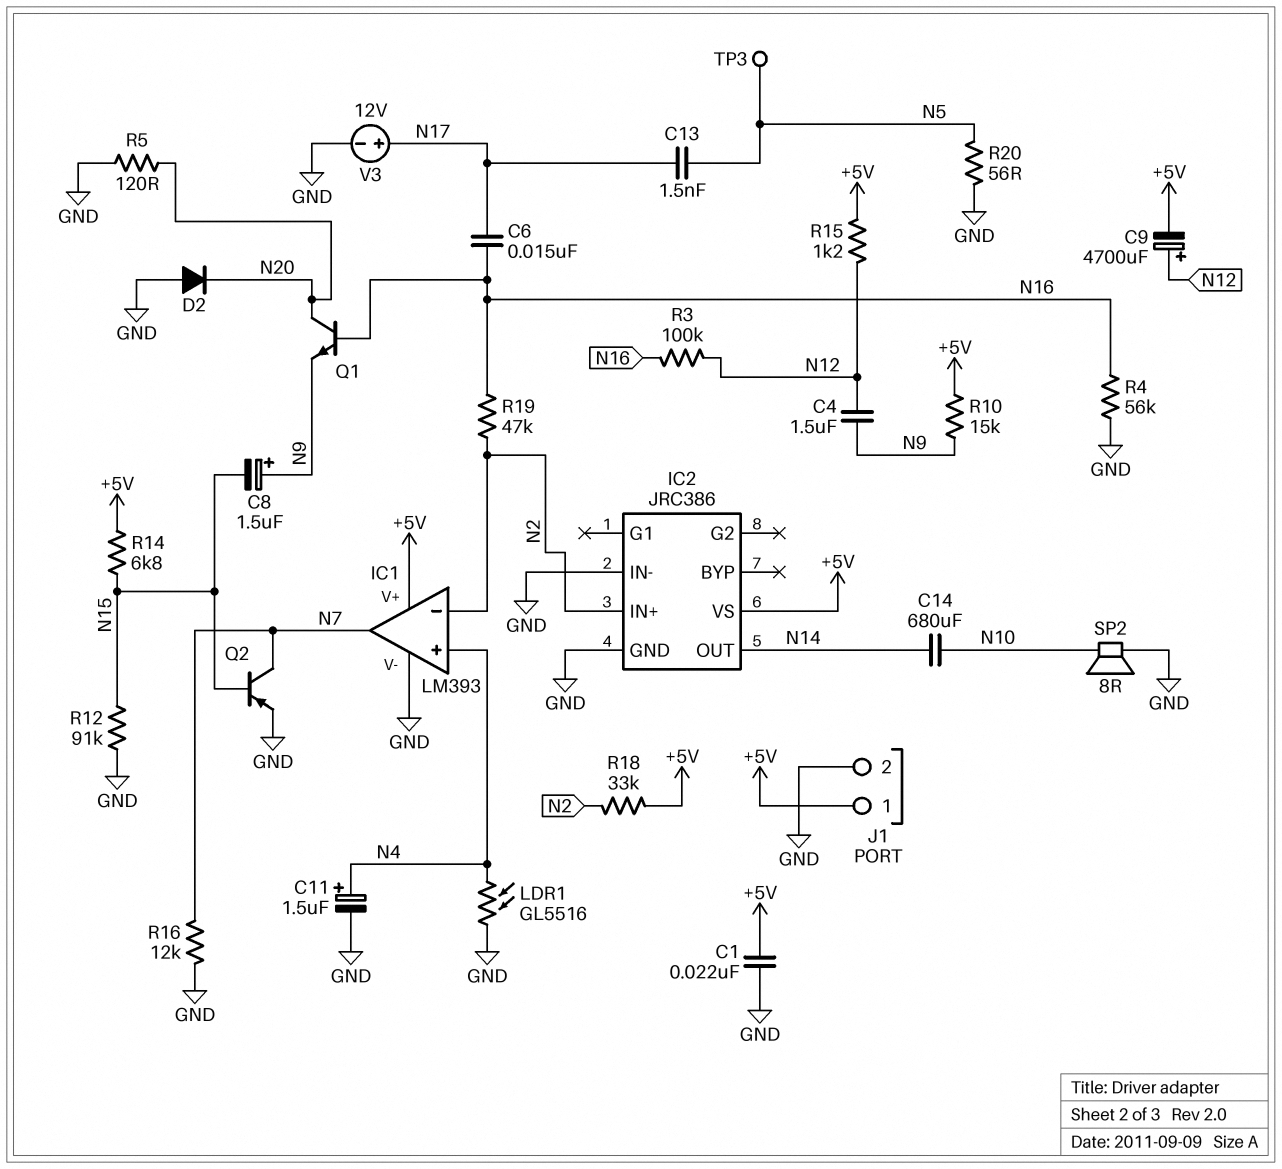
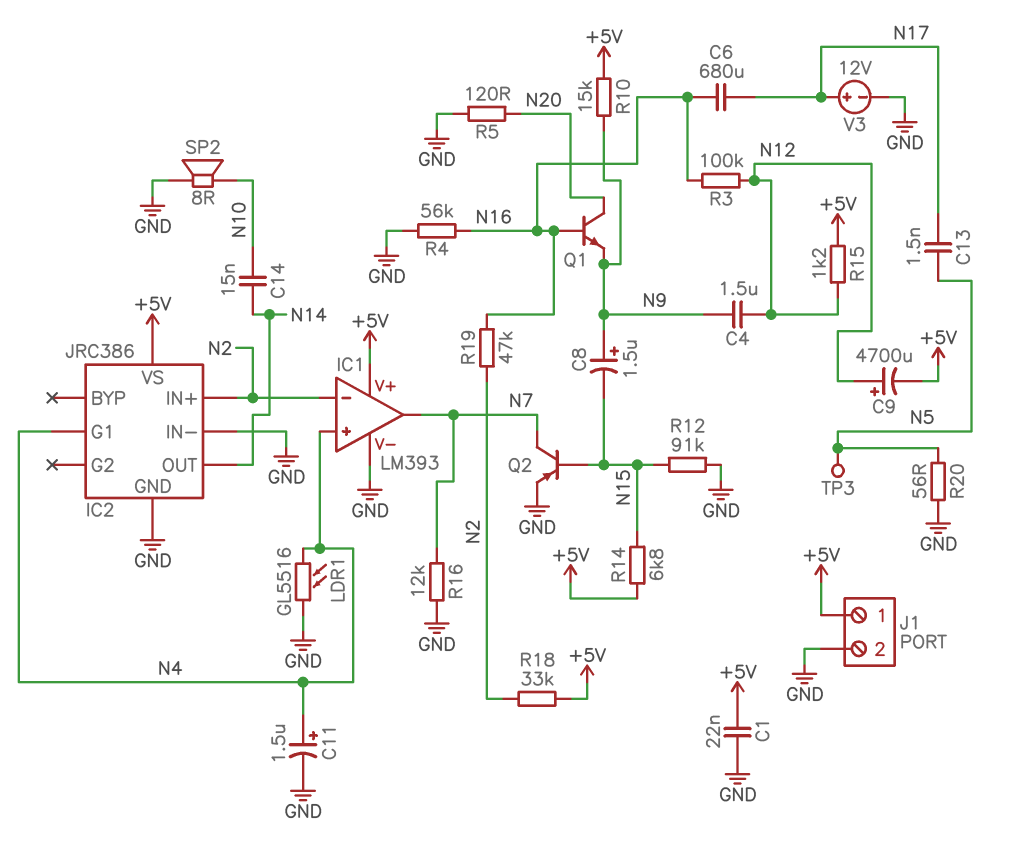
C6: 15nF (N16, N17) -> 680uF (N16, N17)
C14: 680uF (N10, N14) -> 15nF (N10, N14)
D2: diode (A GND, K N20) -> none
IC2 pin G1: none -> N4

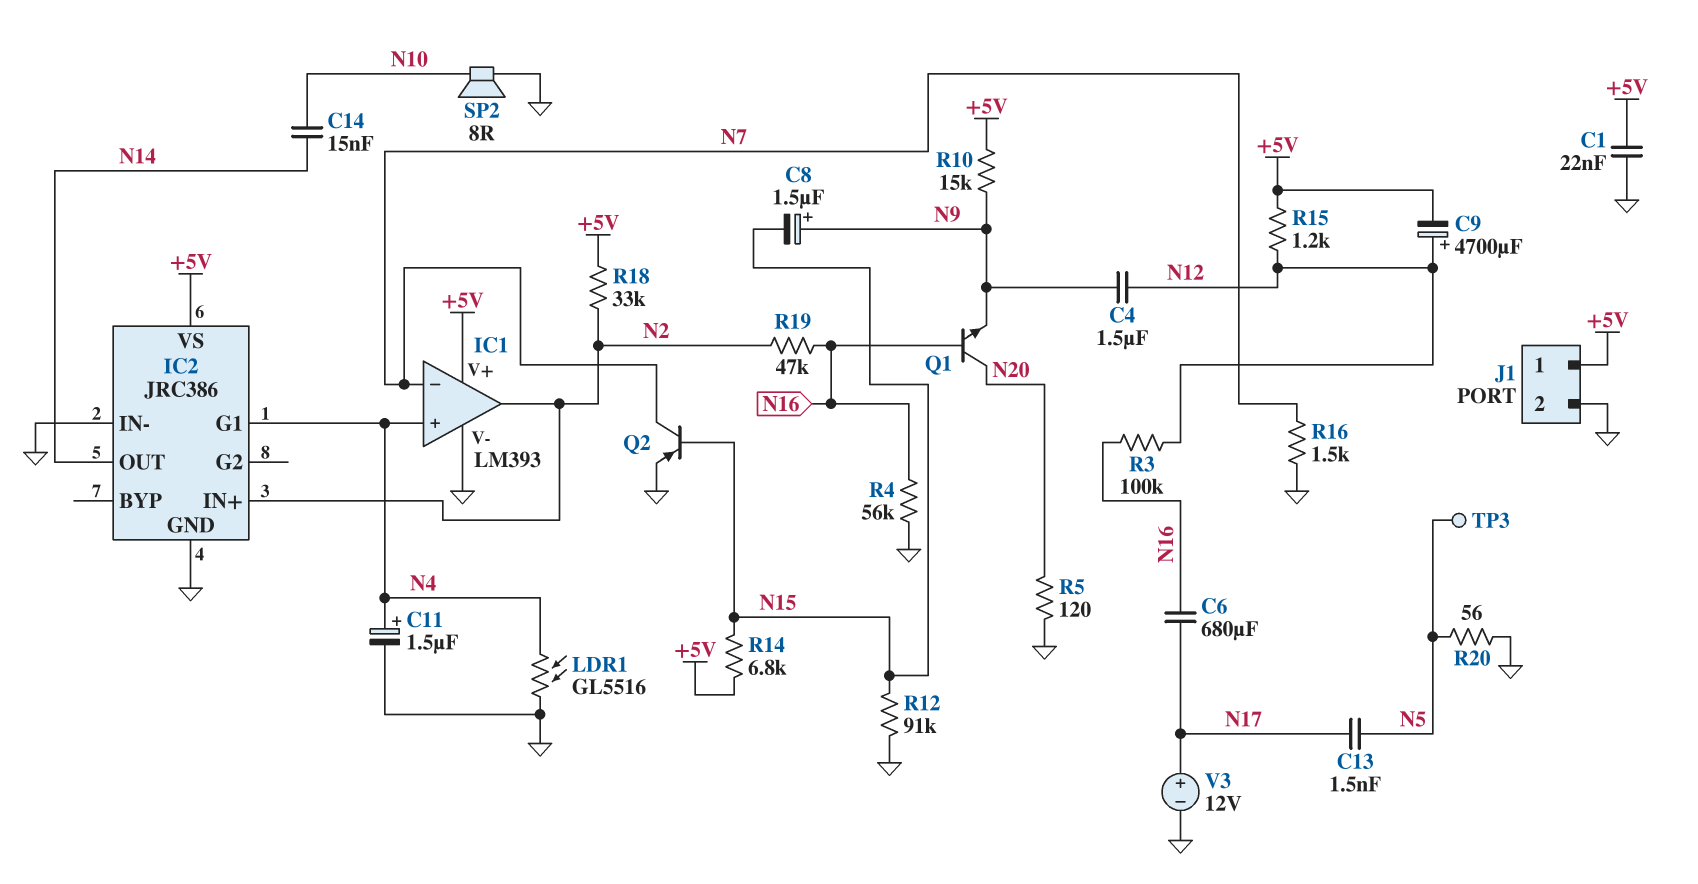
IC1 pin in-: N2 -> N7
IC1 pin out: N7 -> N2
R16: 12k (GND, N7) -> 1.5k (GND, N7)

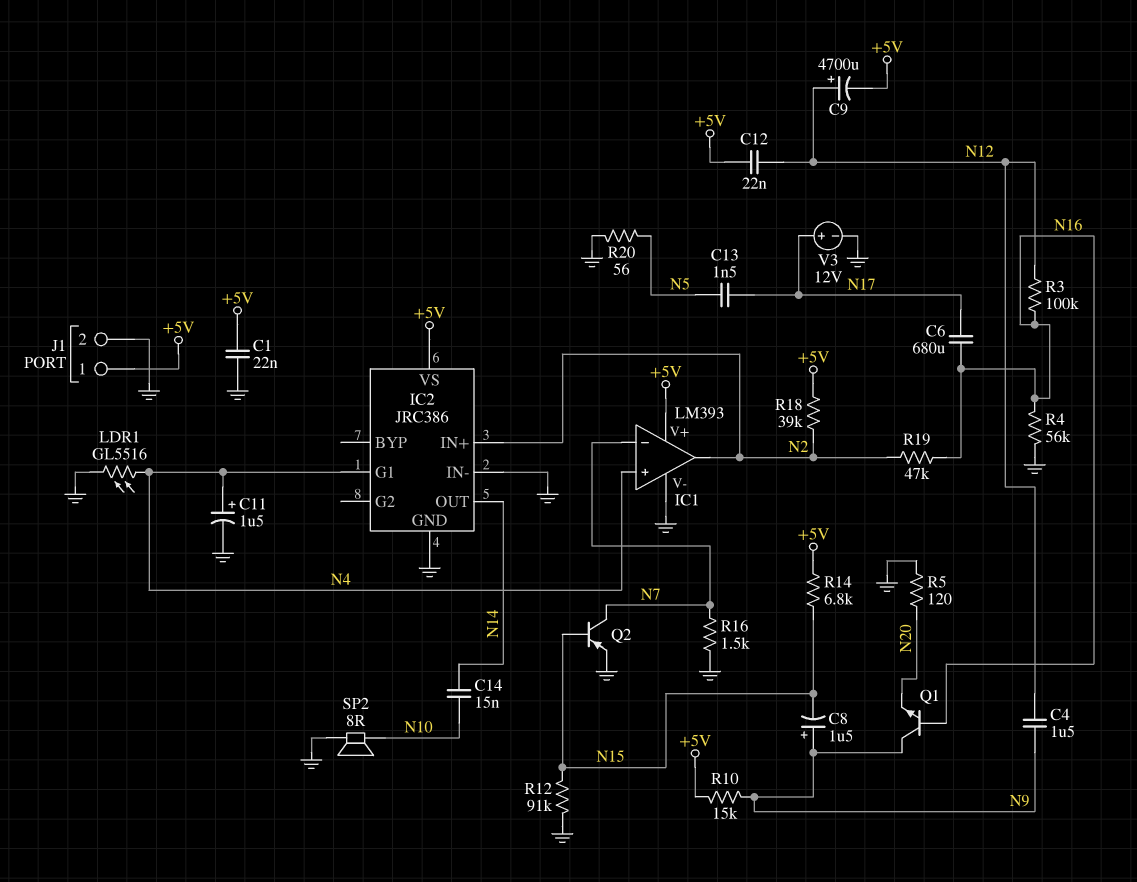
C12: none -> 22nF (+5V, N12)
Q1: NPN (B N16, C N20, E N9) -> NPN (B N16, C N9, E N20)
R15: 1.2k (+5V, N12) -> none
R18: 33k (+5V, N2) -> 39k (+5V, N2)
TP3: test point (N5) -> none

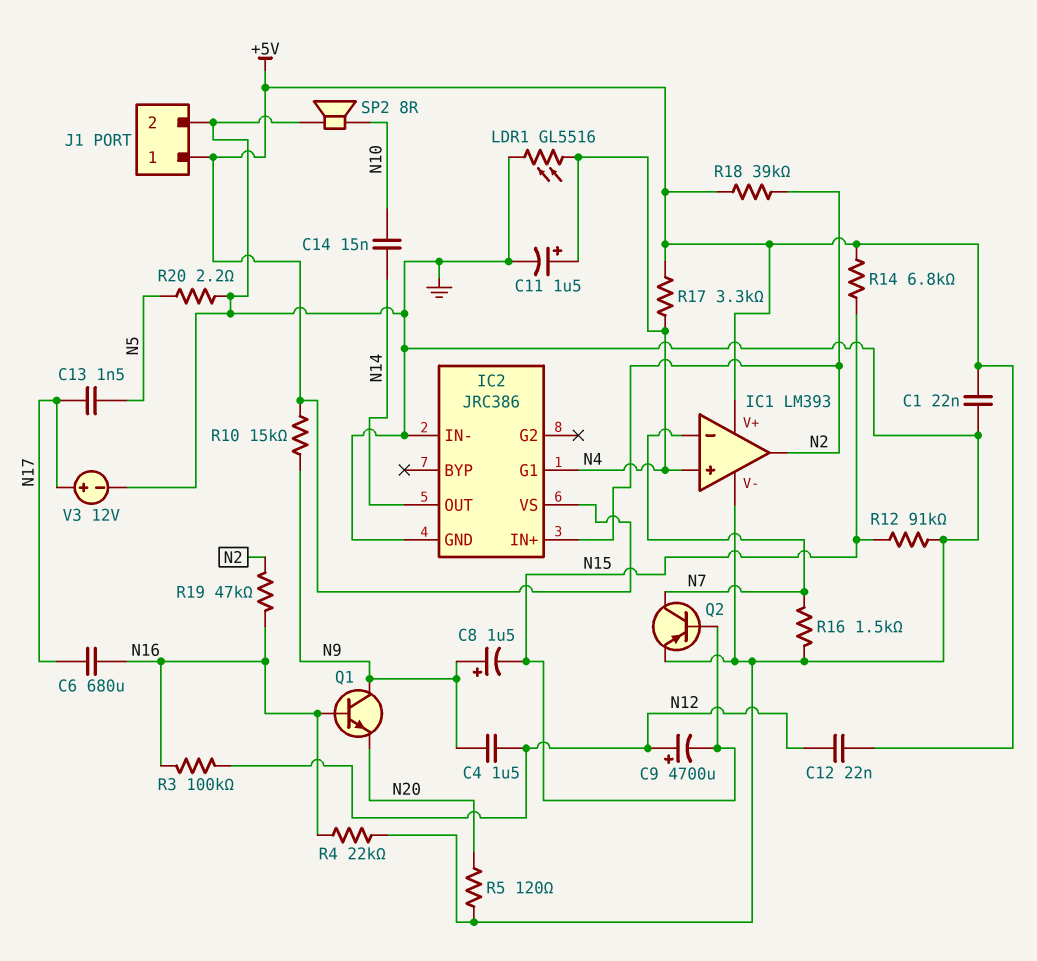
C9: 4700uF (plus N12, minus +5V) -> 4700uF (plus N12, minus N15)
R4: 56k (GND, N16) -> 22k (GND, N16)
R17: none -> 3.3k (+5V, N4)
R20: 56 (GND, N5) -> 2.2 (GND, N5)

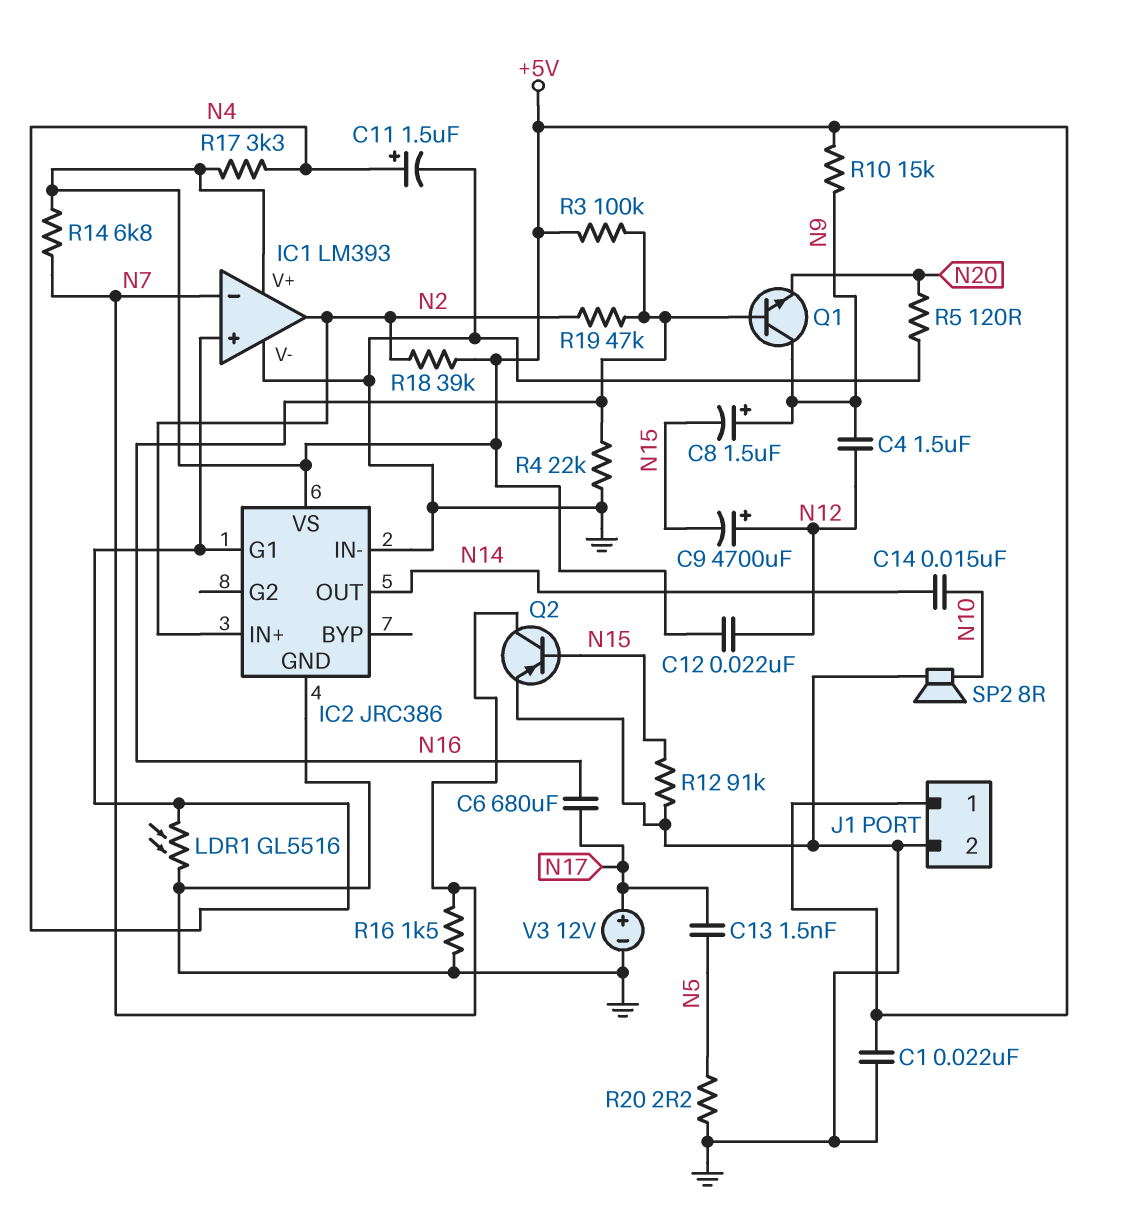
R3: 100k (N12, N16) -> 100k (+5V, N16)
R14: 6.8k (+5V, N15) -> 6.8k (+5V, N7)

